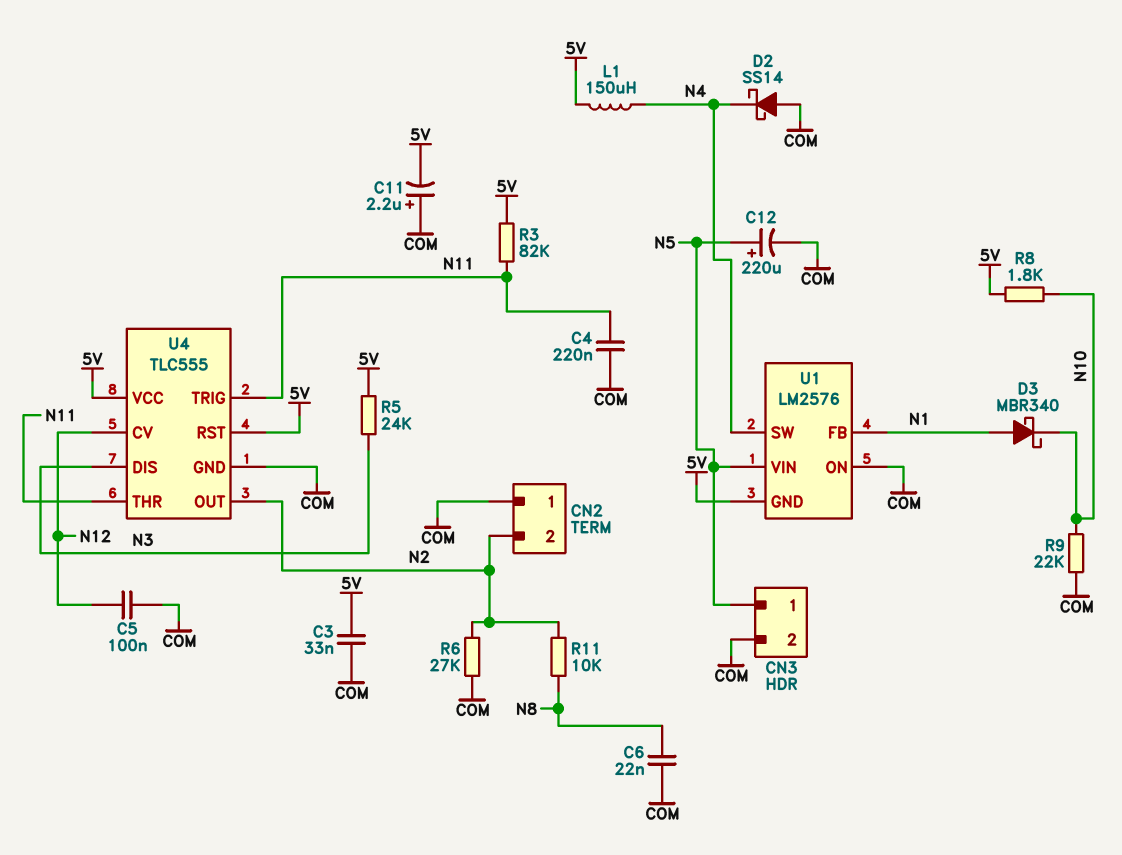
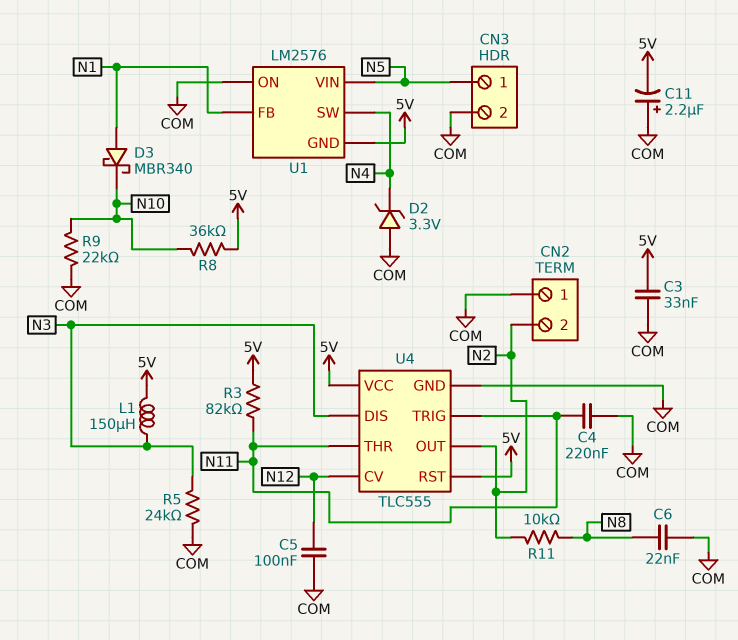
C12: 220uF (plus N5, minus COM) -> none
D2: schottky SS14 (A COM, K N4) -> zener 3.3V (A COM, K N4)
L1: 150uH (5V, N4) -> 150uH (5V, N3)
R5: 24k (5V, N3) -> 24k (COM, N3)
R6: 27k (COM, N2) -> none
R8: 1.8k (5V, N10) -> 36k (5V, N10)

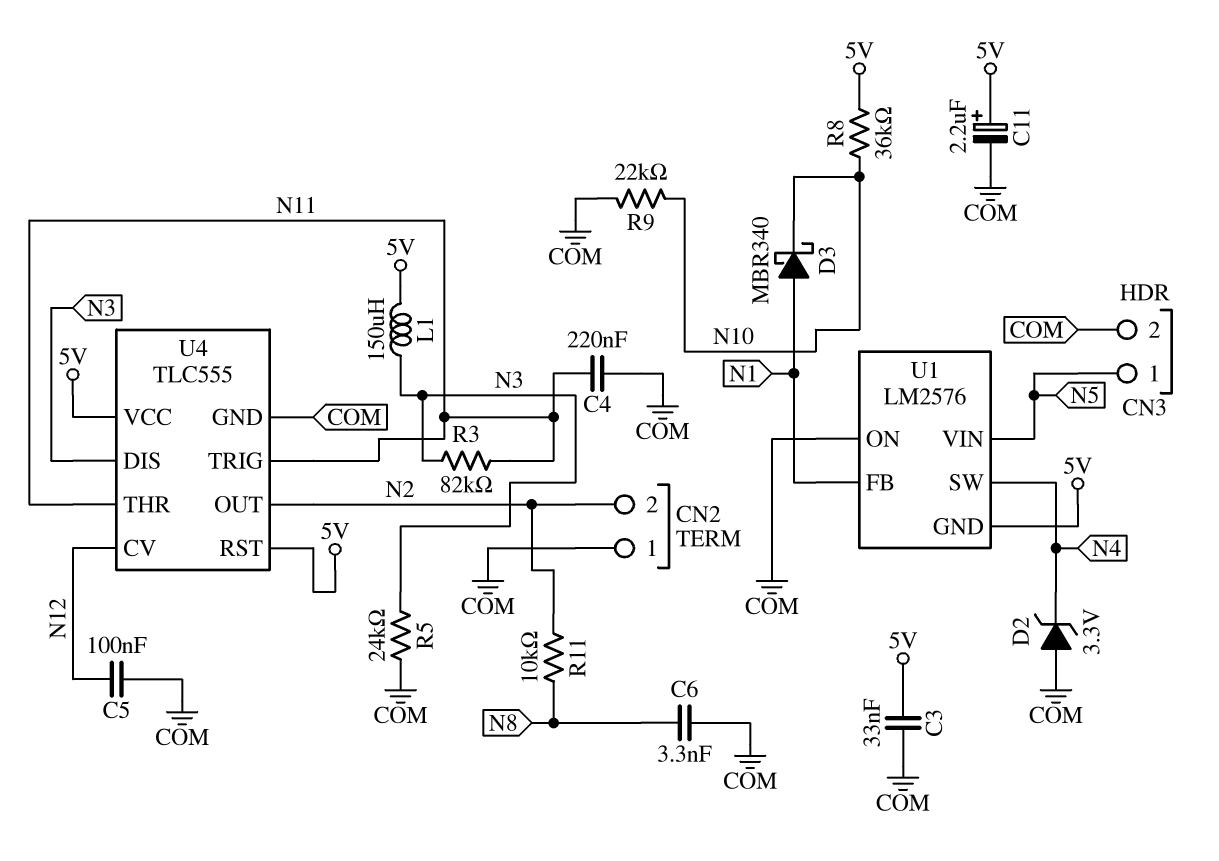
C6: 22nF (COM, N8) -> 3.3nF (COM, N8)
C11: 2.2uF (plus COM, minus 5V) -> 2.2uF (plus 5V, minus COM)
R3: 82k (5V, N11) -> 82k (N3, N11)

